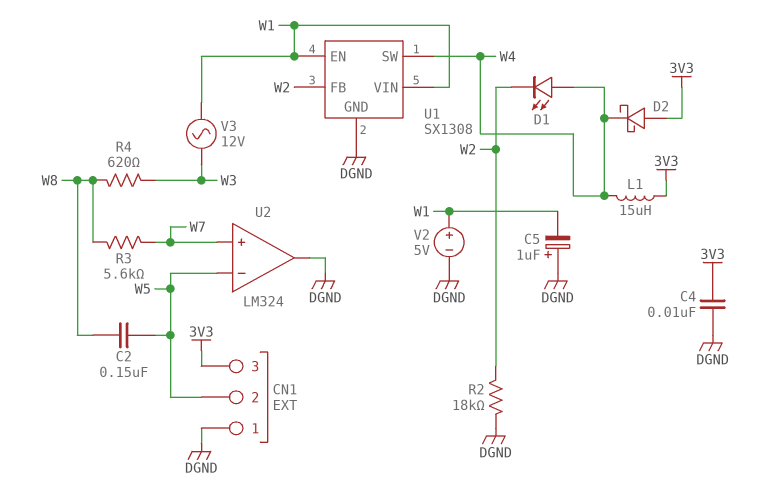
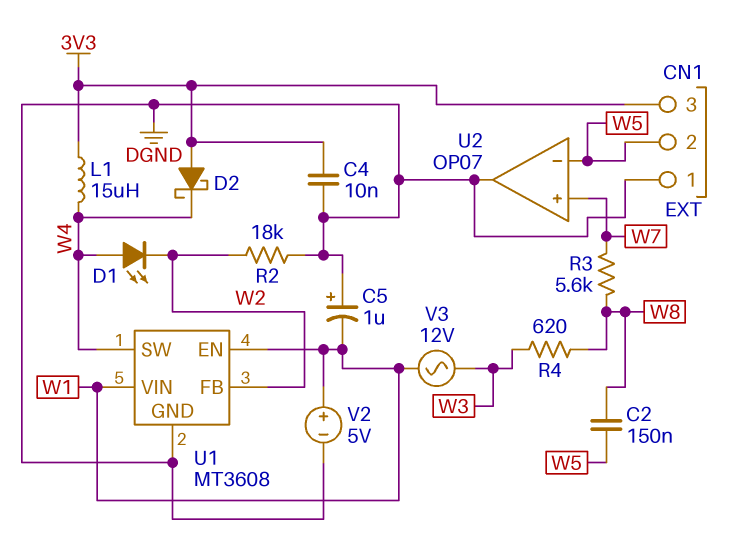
U1: SX1308 -> MT3608
U2: LM324 -> OP07

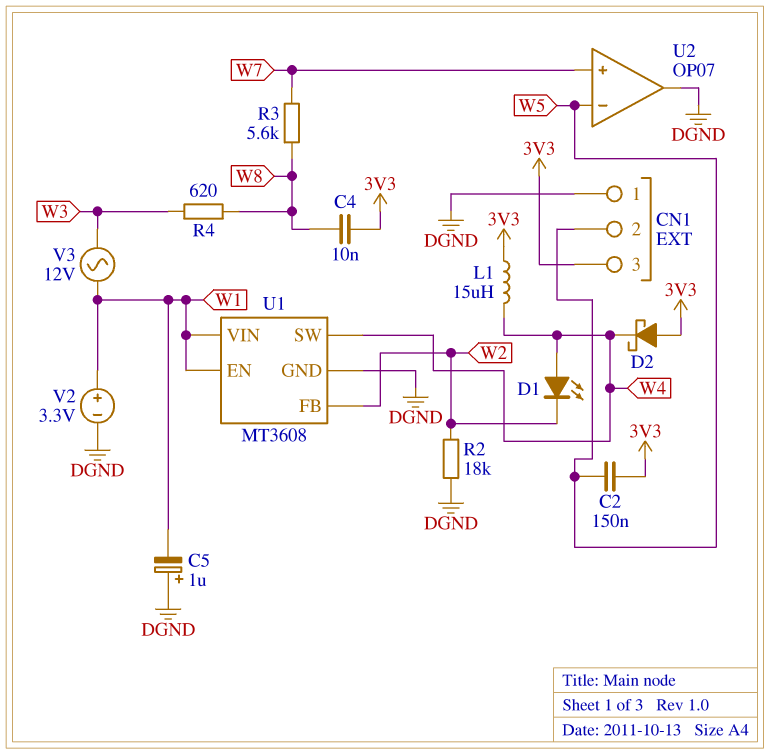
C2: 150nF (W5, W8) -> 150nF (3V3, W5)
C4: 10nF (3V3, DGND) -> 10nF (3V3, W8)
V2: 5V (plus W1, minus DGND) -> 3.3V (plus W1, minus DGND)

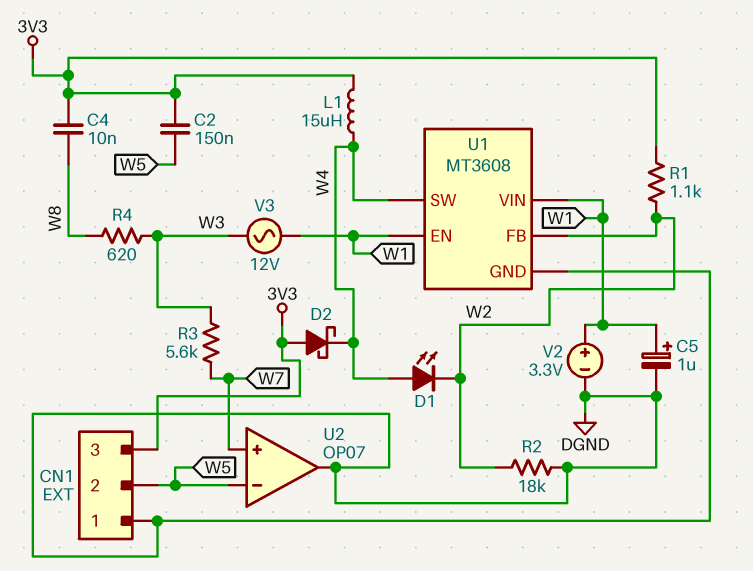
C5: 1uF (plus DGND, minus W1) -> 1uF (plus W1, minus DGND)
R1: none -> 1.1k (3V3, W2)
R3: 5.6k (W7, W8) -> 5.6k (W3, W7)

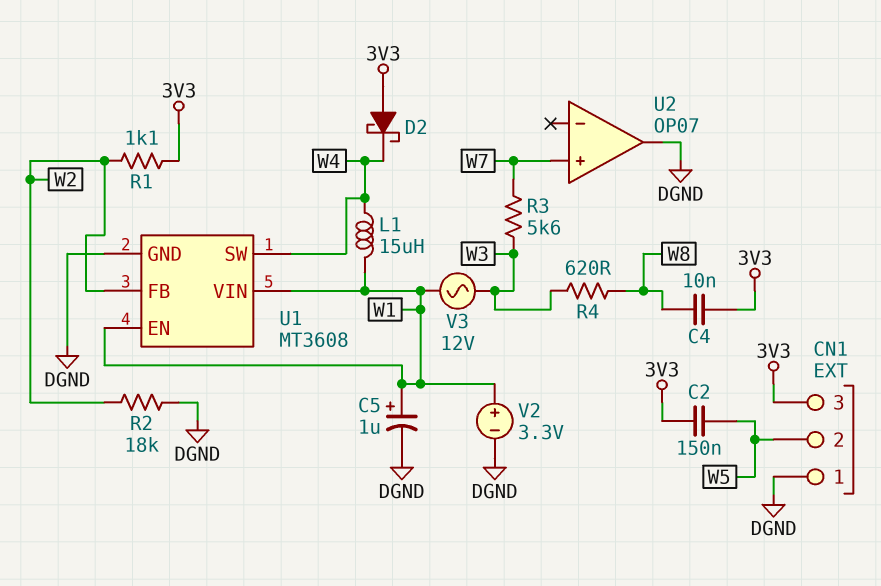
D1: LED (A W4, K W2) -> none
L1: 15uH (3V3, W4) -> 15uH (W1, W4)
U2 pin in-: W5 -> none

